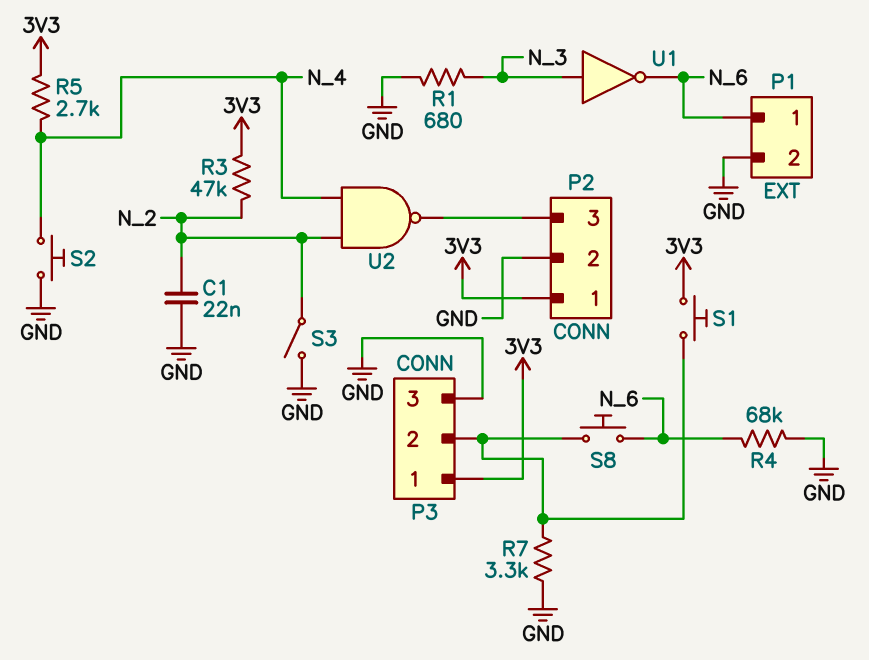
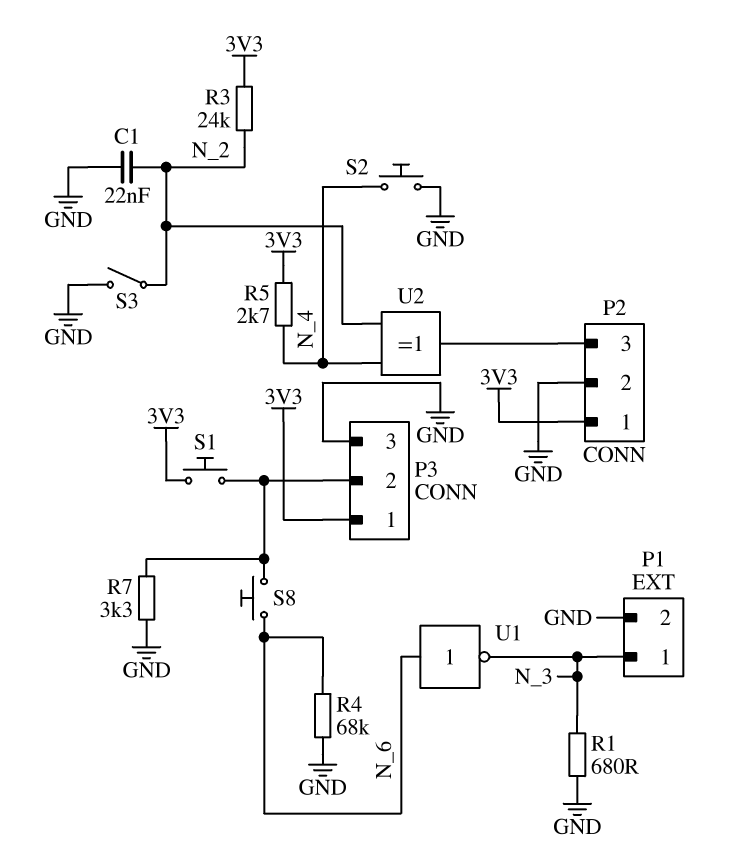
P1 pin 1: N_6 -> N_3
R3: 47k (3V3, N_2) -> 24k (3V3, N_2)
U1: NOT (in N_3, out N_6) -> NOT (in N_6, out N_3)
U2: NAND (in N_2, in N_4, out P2/3) -> XOR (in N_2, in N_4, out P2/3)

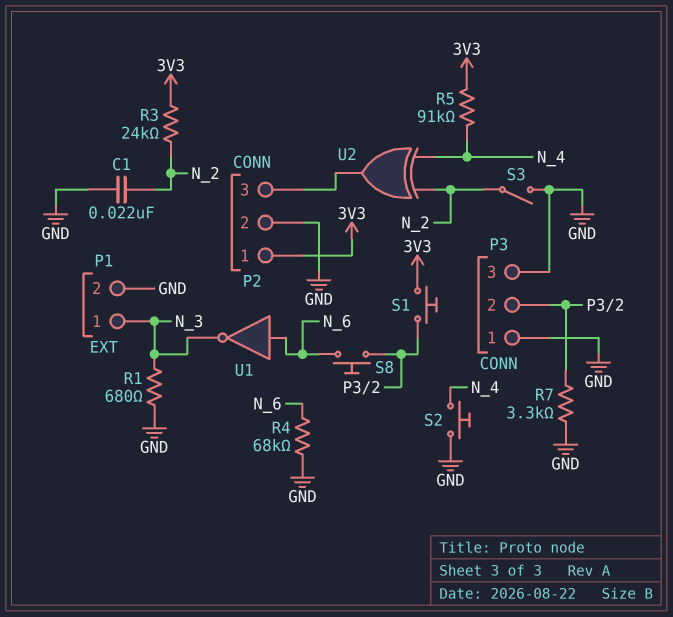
P3 pin 1: 3V3 -> GND
R5: 2.7k (3V3, N_4) -> 91k (3V3, N_4)

